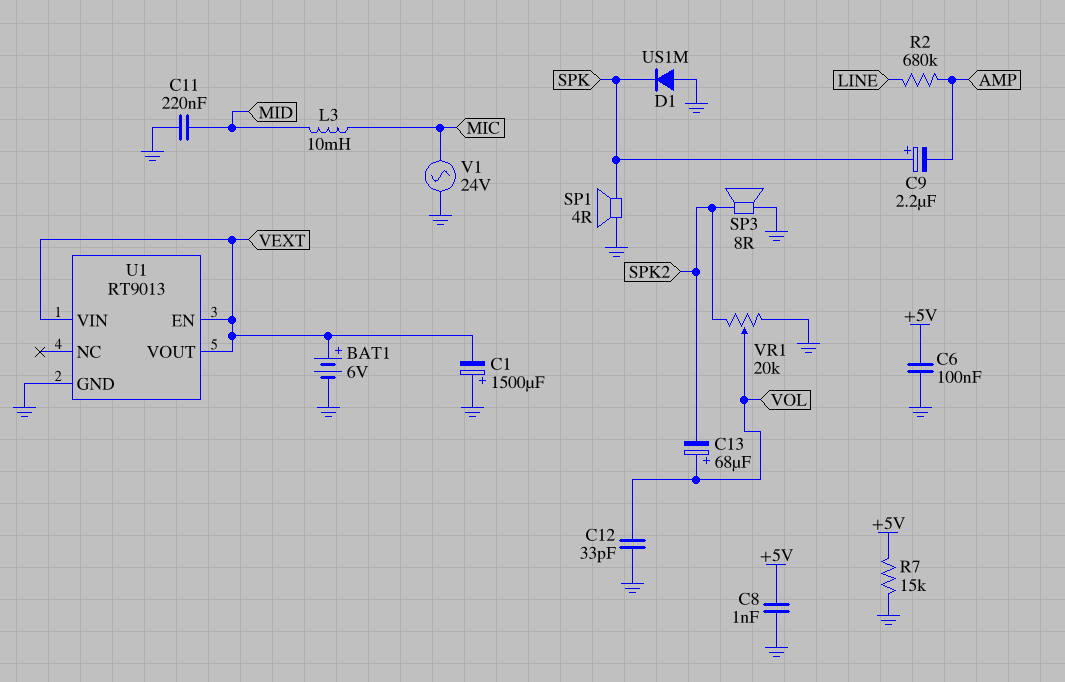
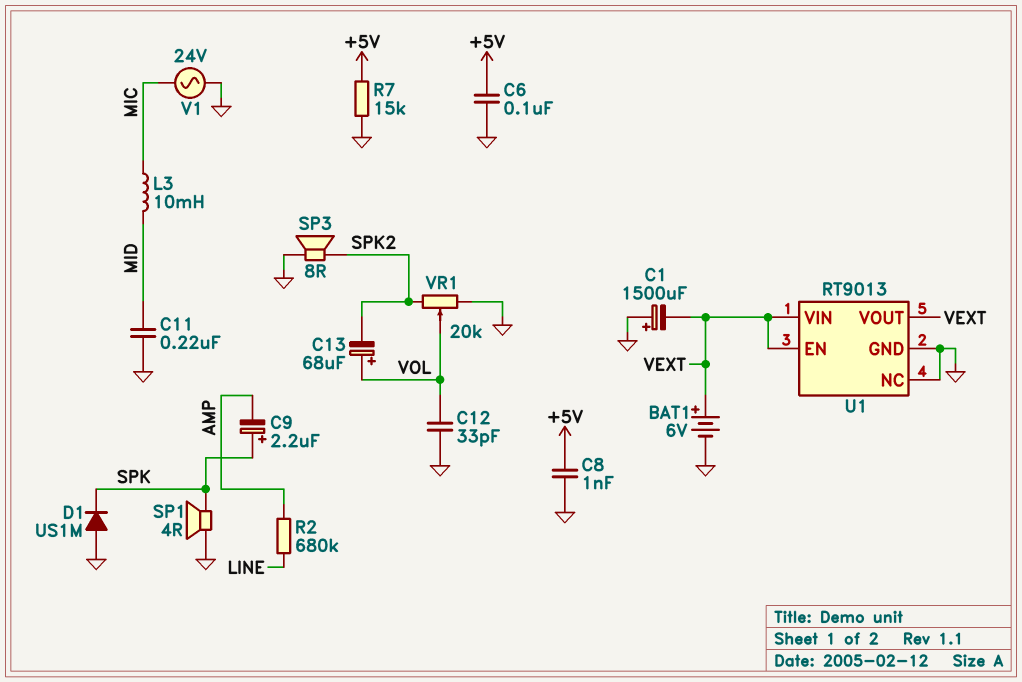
U1 pin NC: none -> GND

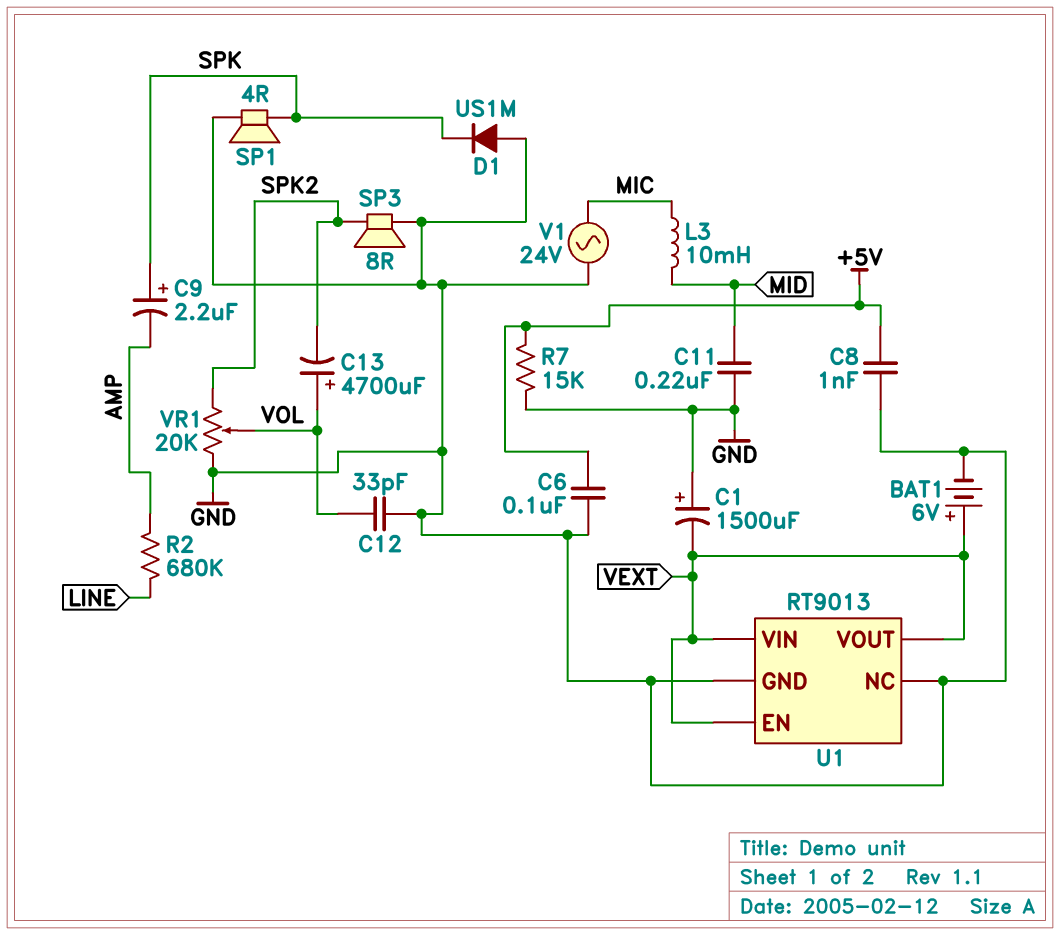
C13: 68uF (plus VOL, minus SPK2) -> 4700uF (plus VOL, minus SPK2)

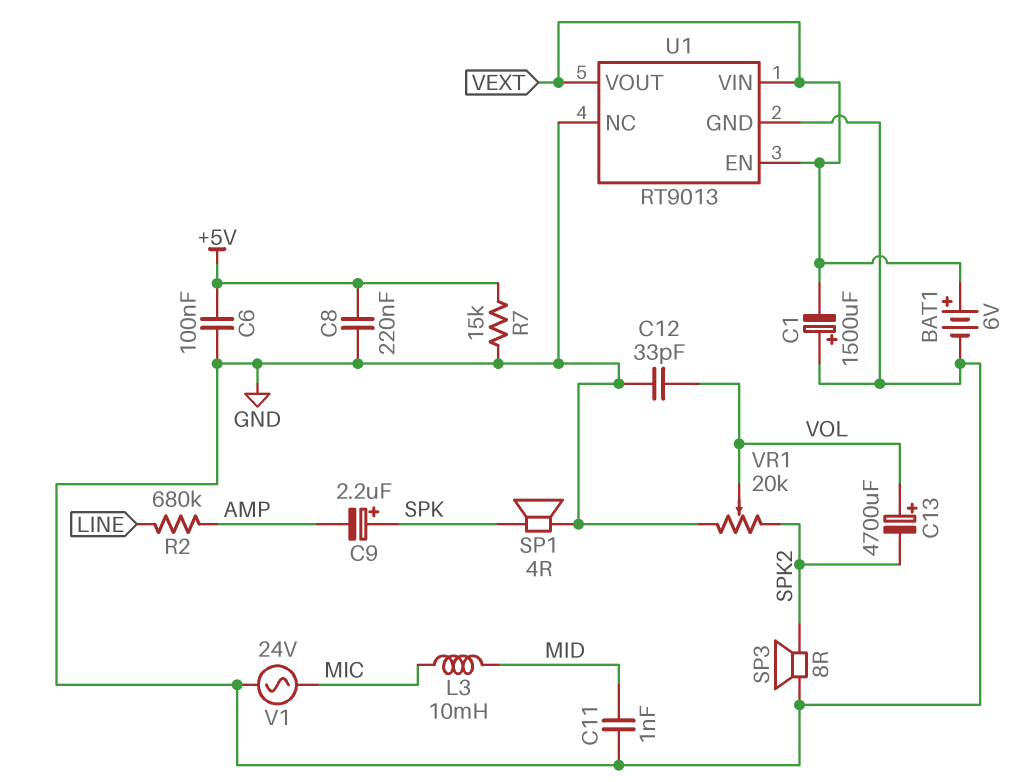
C8: 1nF (+5V, GND) -> 220nF (+5V, GND)
C11: 220nF (GND, MID) -> 1nF (GND, MID)
D1: diode US1M (A GND, K SPK) -> none

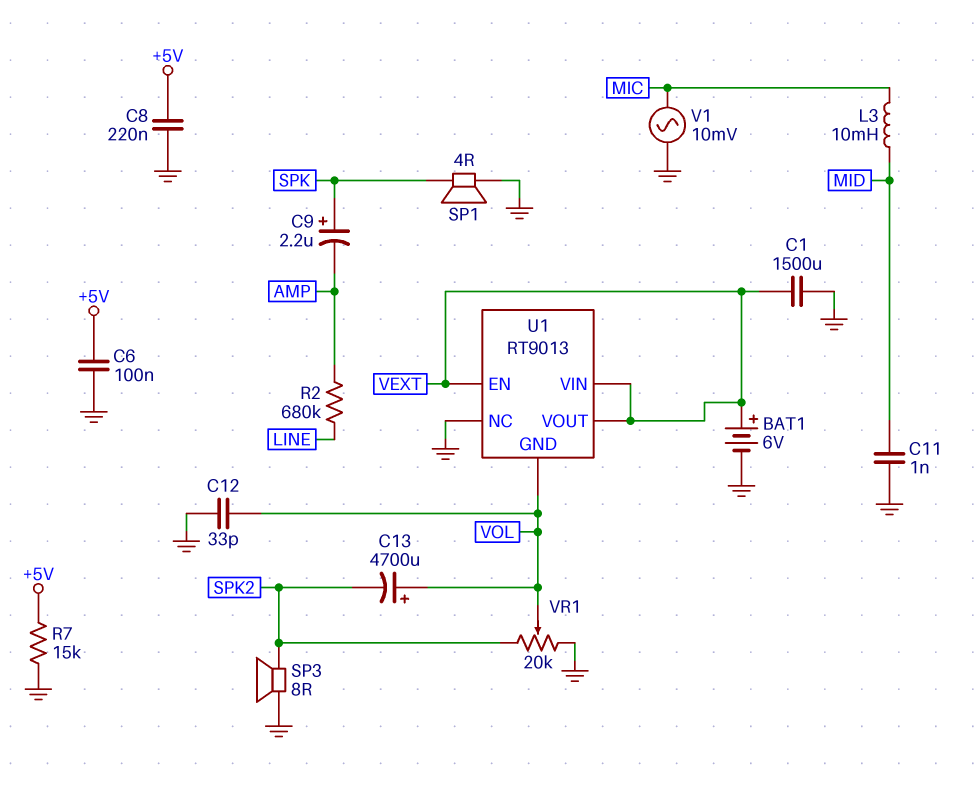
C1: 1500uF (plus GND, minus VEXT) -> 1500uF (GND, VEXT)
U1 pin GND: GND -> VOL
V1: AC 24V (GND, MIC) -> AC 10mV (GND, MIC)

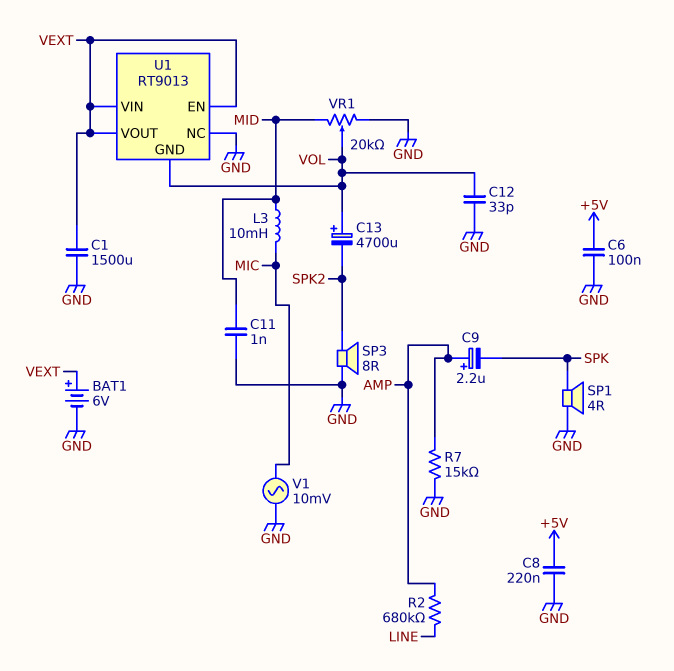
C9: 2.2uF (plus SPK, minus AMP) -> 2.2uF (plus AMP, minus SPK)
R7: 15k (+5V, GND) -> 15k (AMP, GND)
VR1: 20k (GND, SPK2, wiper VOL) -> 20k (GND, MID, wiper VOL)

